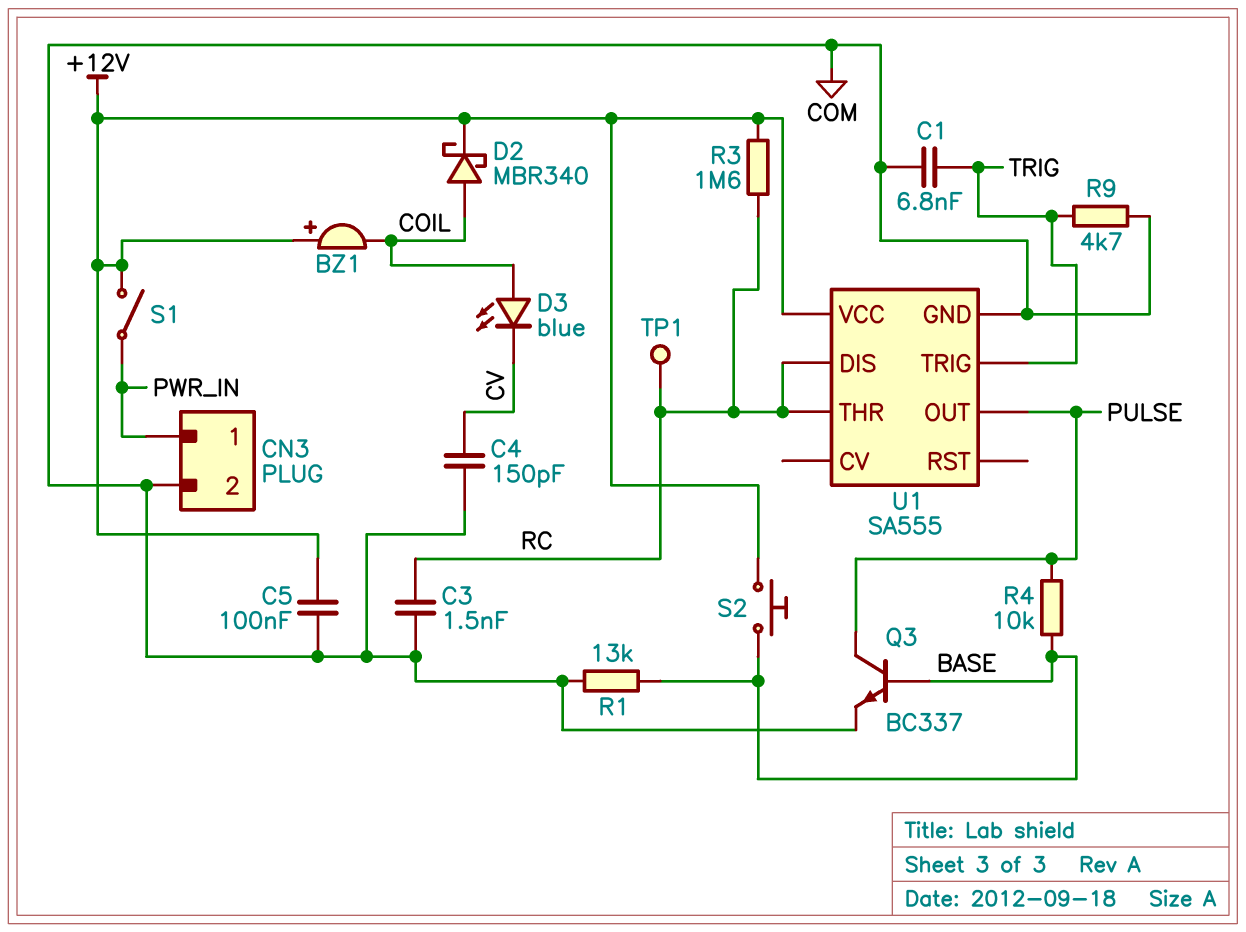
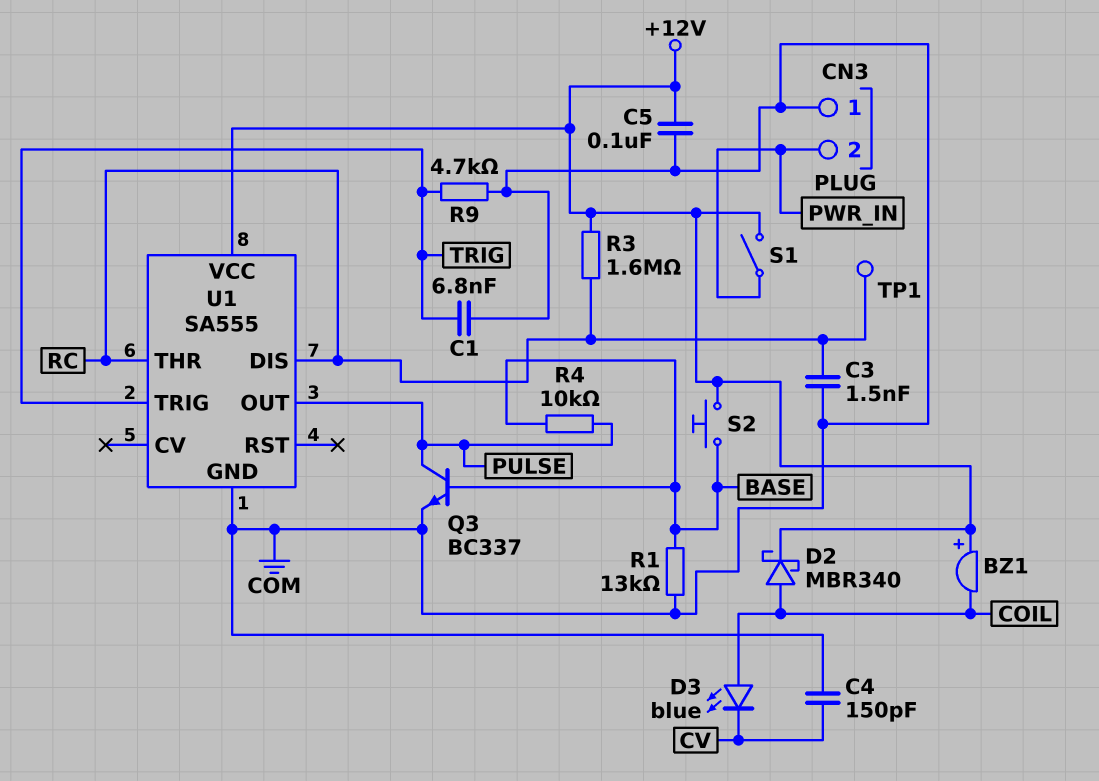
CN3 pin 1: PWR_IN -> COM
CN3 pin 2: COM -> PWR_IN

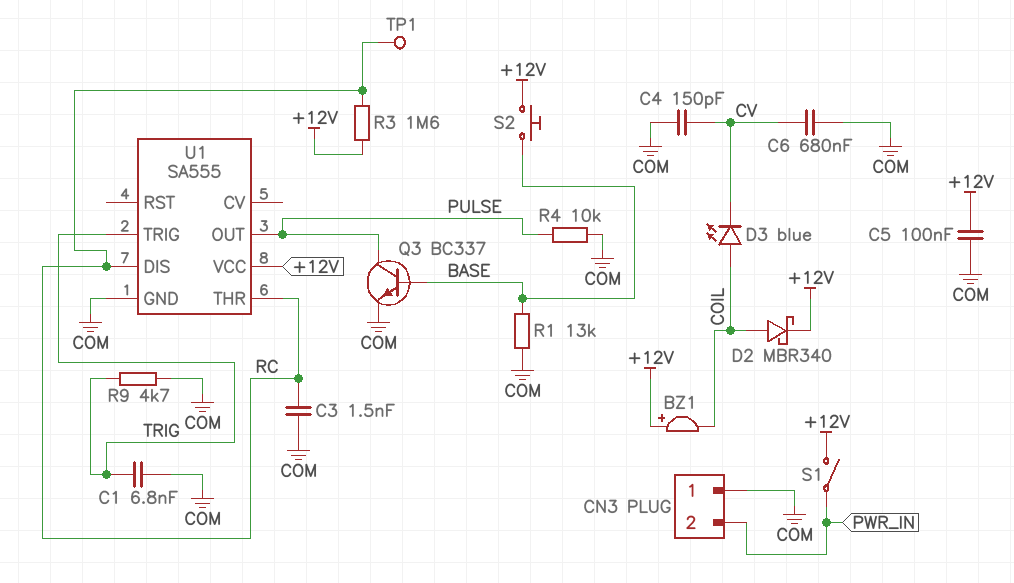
C6: none -> 680nF (COM, CV)
R4: 10k (BASE, PULSE) -> 10k (COM, PULSE)

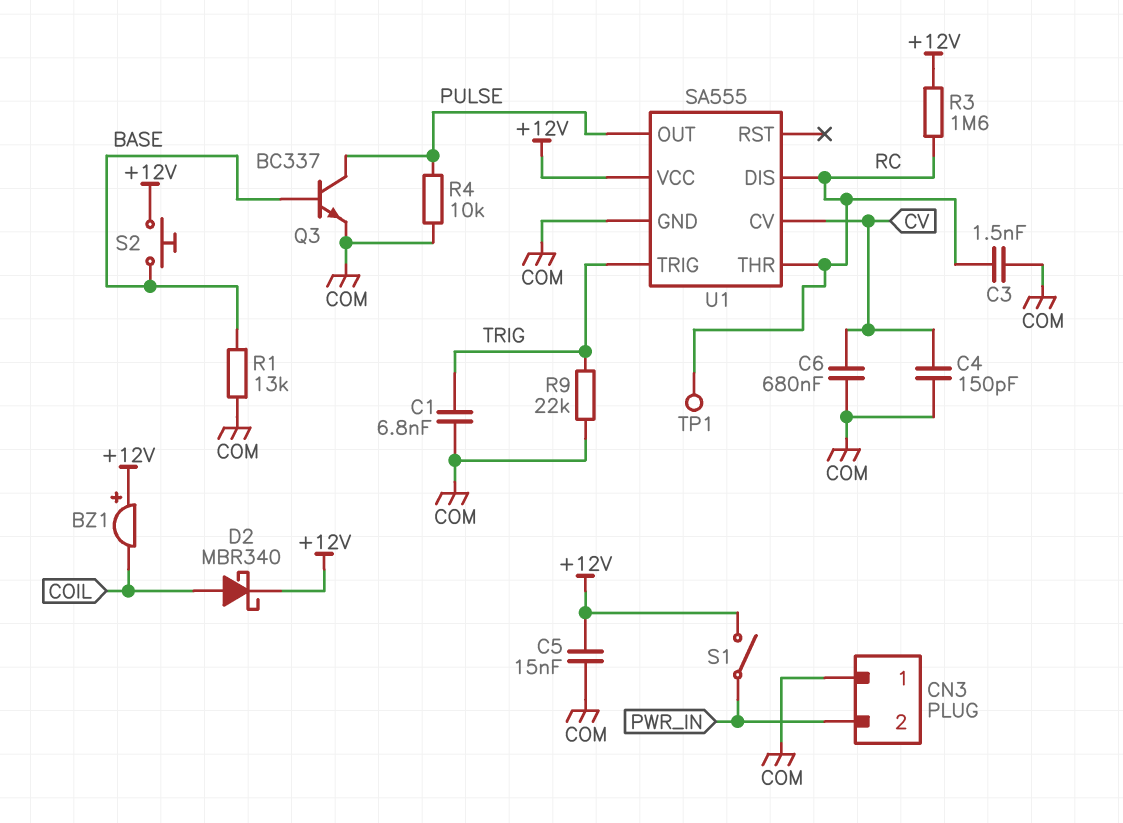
C5: 100nF (+12V, COM) -> 15nF (+12V, COM)
D3: LED blue (A COIL, K CV) -> none
R9: 4.7k (COM, TRIG) -> 22k (COM, TRIG)
U1 pin CV: none -> CV

